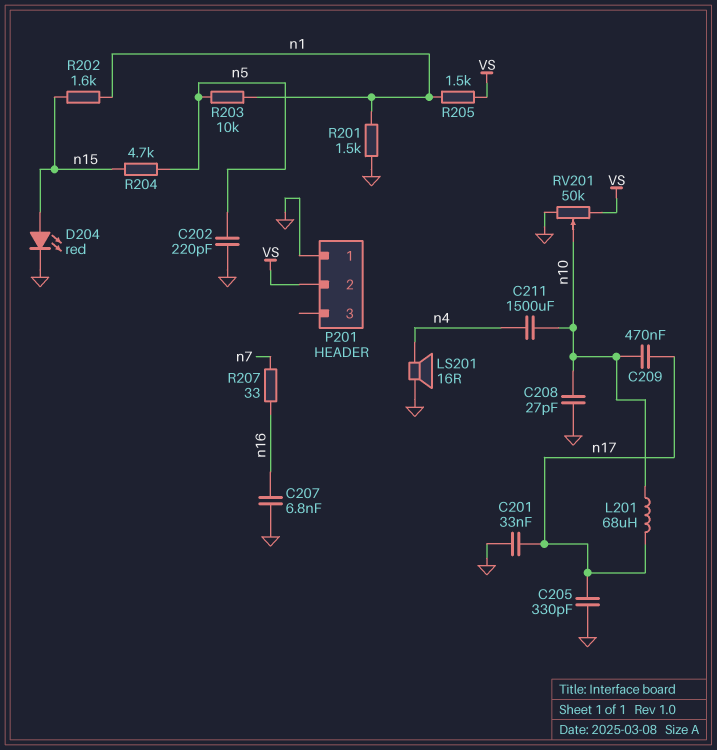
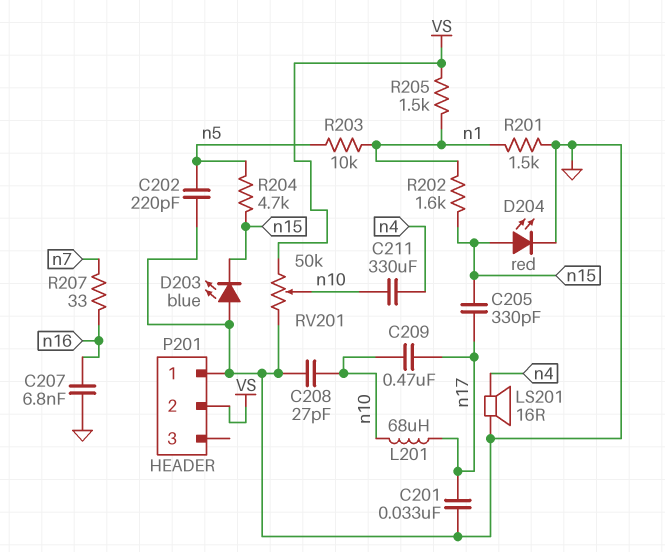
C205: 330pF (GND, n17) -> 330pF (n15, n17)
C211: 1500uF (n4, n10) -> 330uF (n4, n10)
D203: none -> LED blue (A GND, K n15)

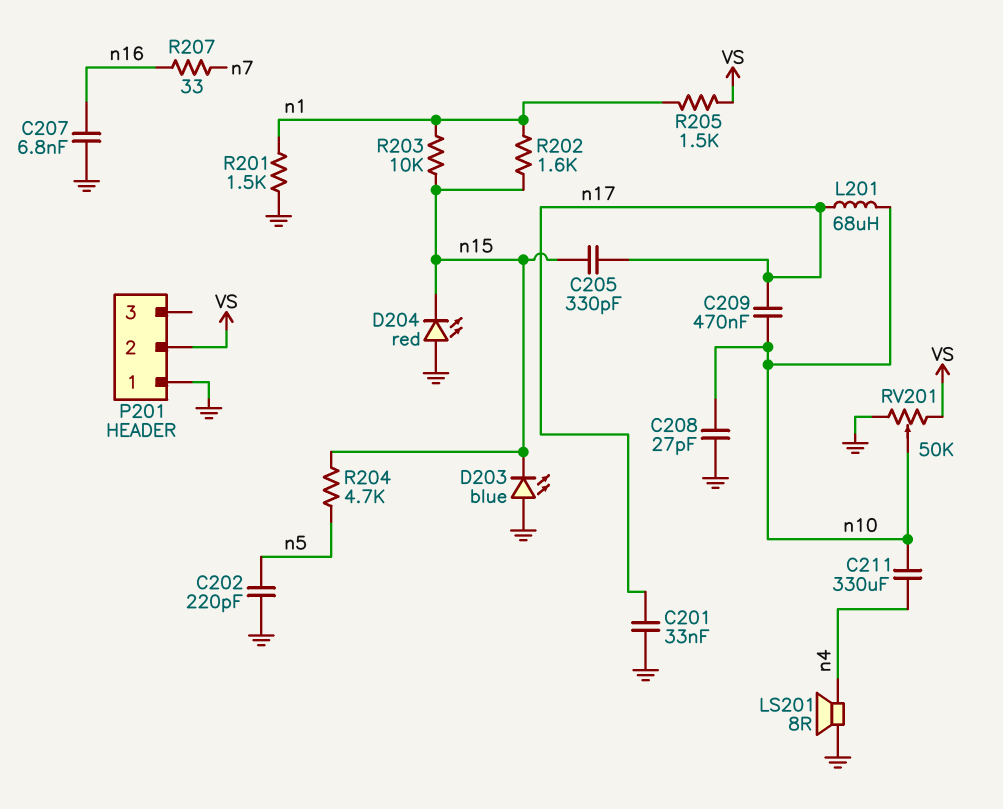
D204: LED red (A n15, K GND) -> LED red (A GND, K n15)
LS201: speaker 16R (GND, n4) -> speaker 8R (GND, n4)
R203: 10k (n1, n5) -> 10k (n1, n15)

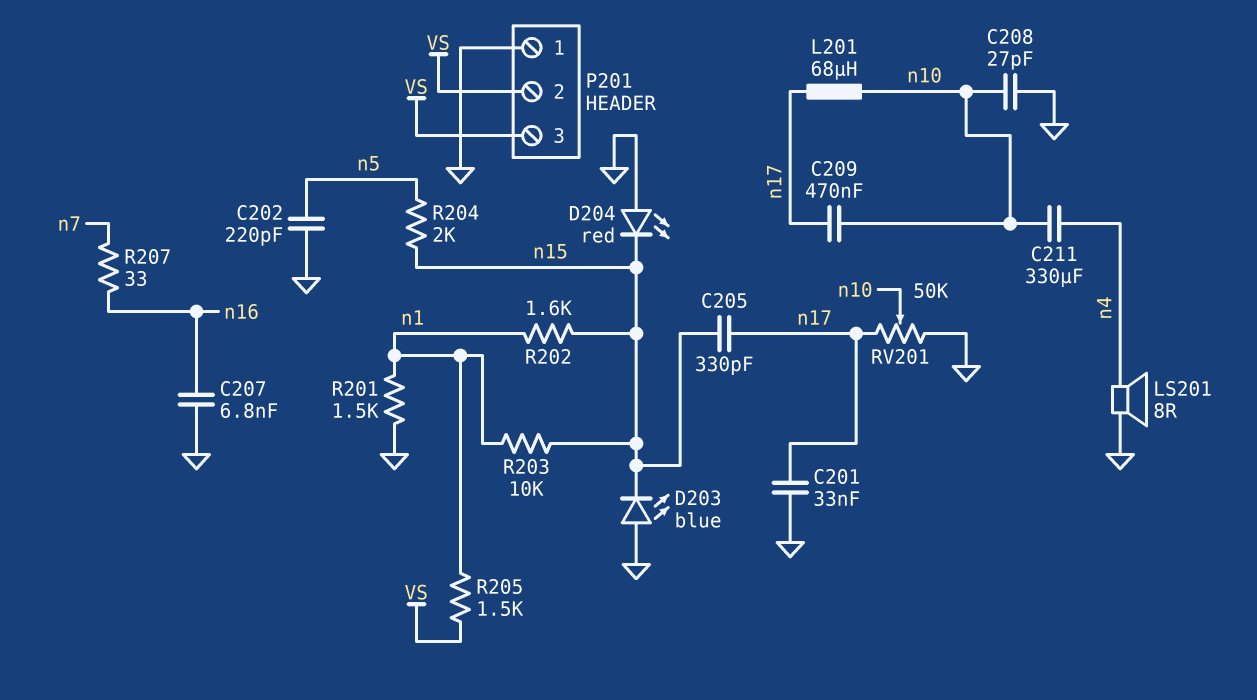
P201 pin 3: none -> VS
R204: 4.7k (n5, n15) -> 2k (n5, n15)
RV201: 50k (GND, VS, wiper n10) -> 50k (GND, n17, wiper n10)

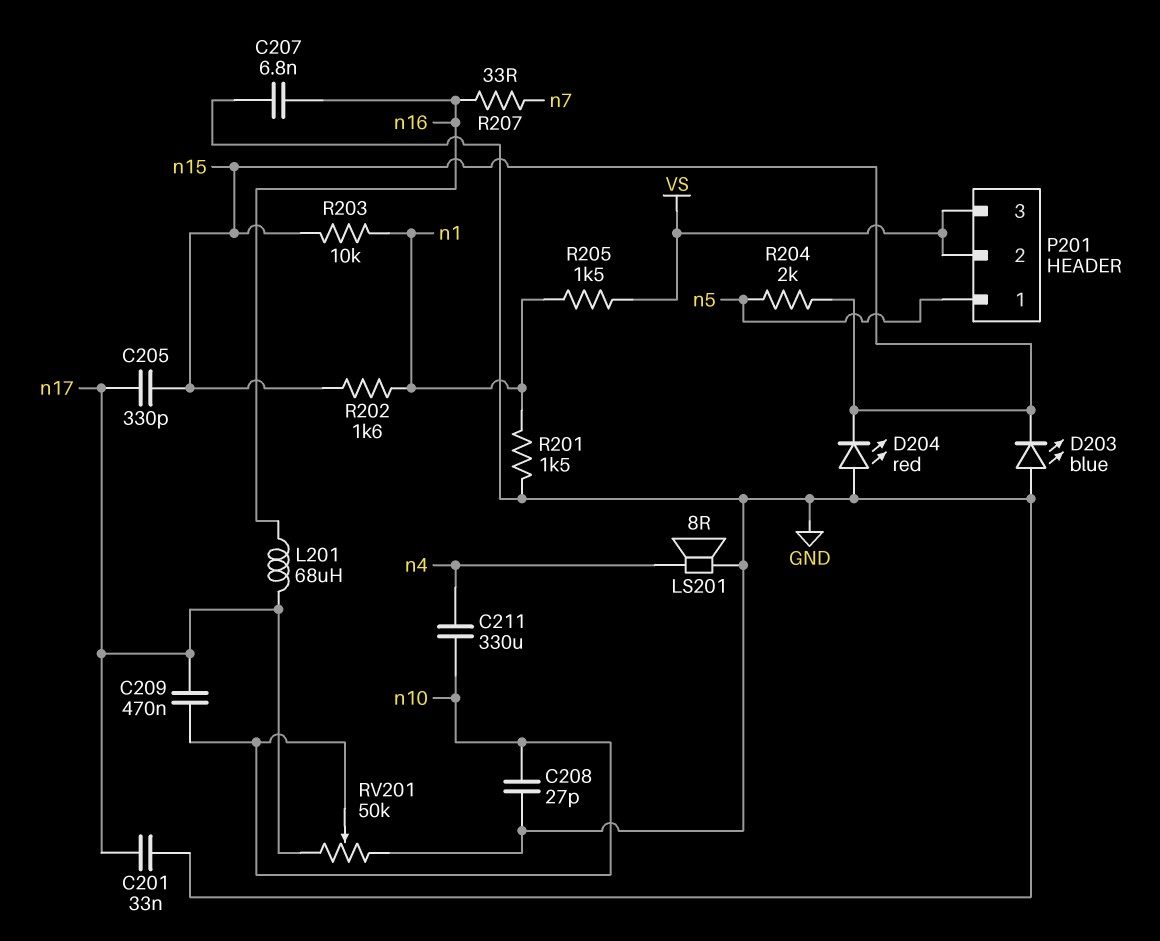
C202: 220pF (GND, n5) -> none
L201: 68uH (n10, n17) -> 68uH (n16, n17)
P201 pin 1: GND -> n5

